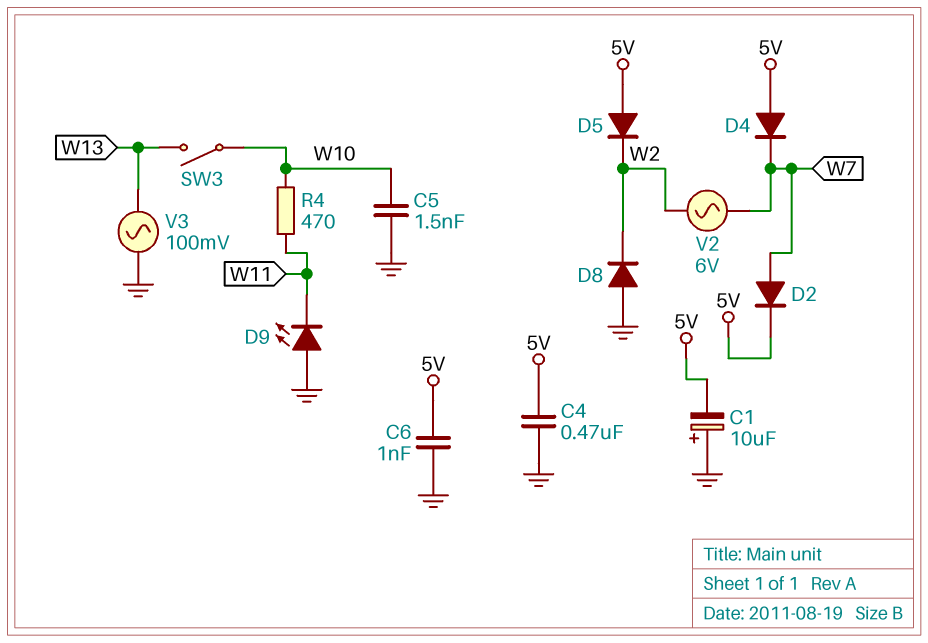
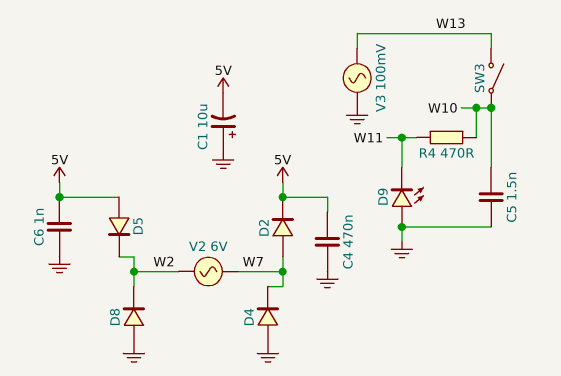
D4: diode (A 5V, K W7) -> diode (A GND, K W7)

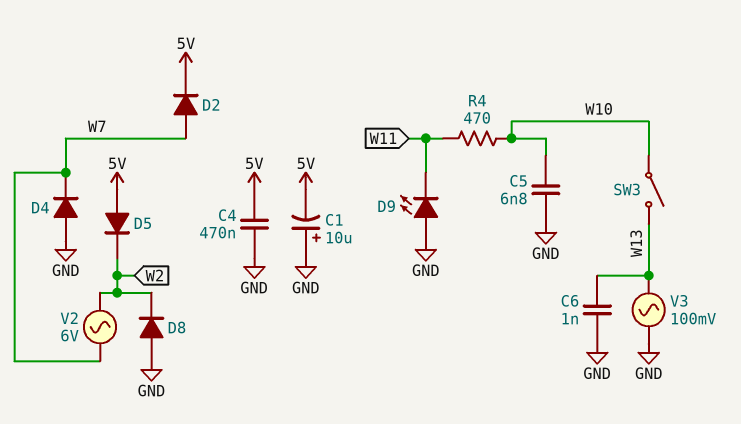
C5: 1.5nF (GND, W10) -> 6.8nF (GND, W10)
C6: 1nF (5V, GND) -> 1nF (GND, W13)

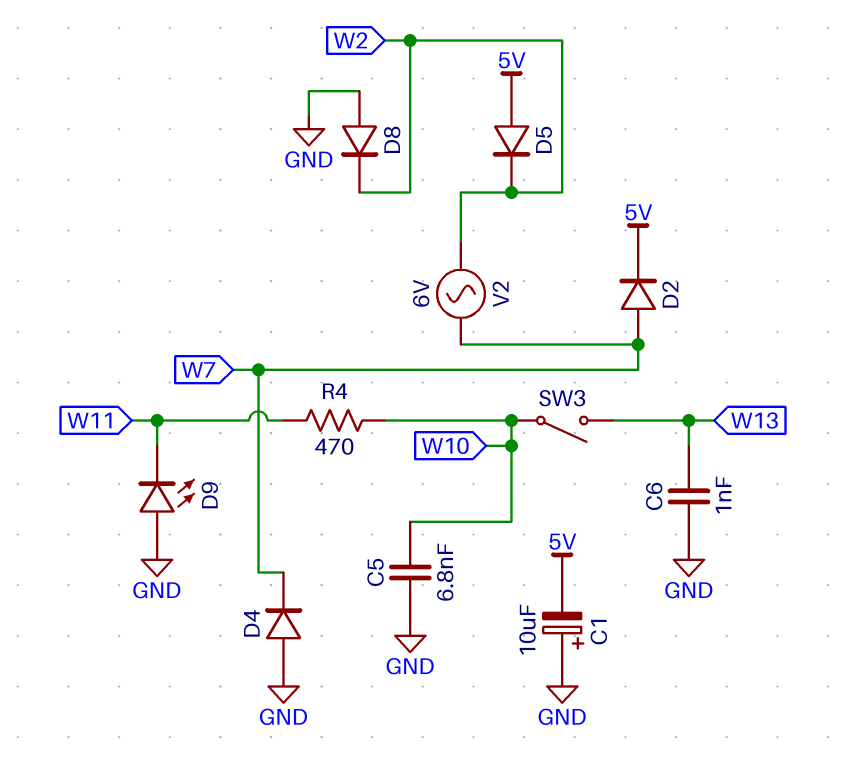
C4: 470nF (5V, GND) -> none
V3: AC 100mV (GND, W13) -> none

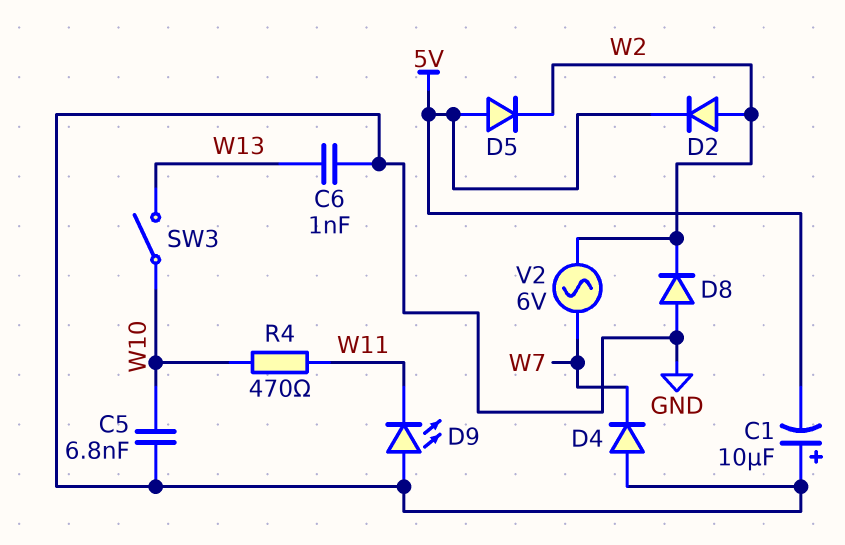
D2: diode (A W7, K 5V) -> diode (A W2, K 5V)

